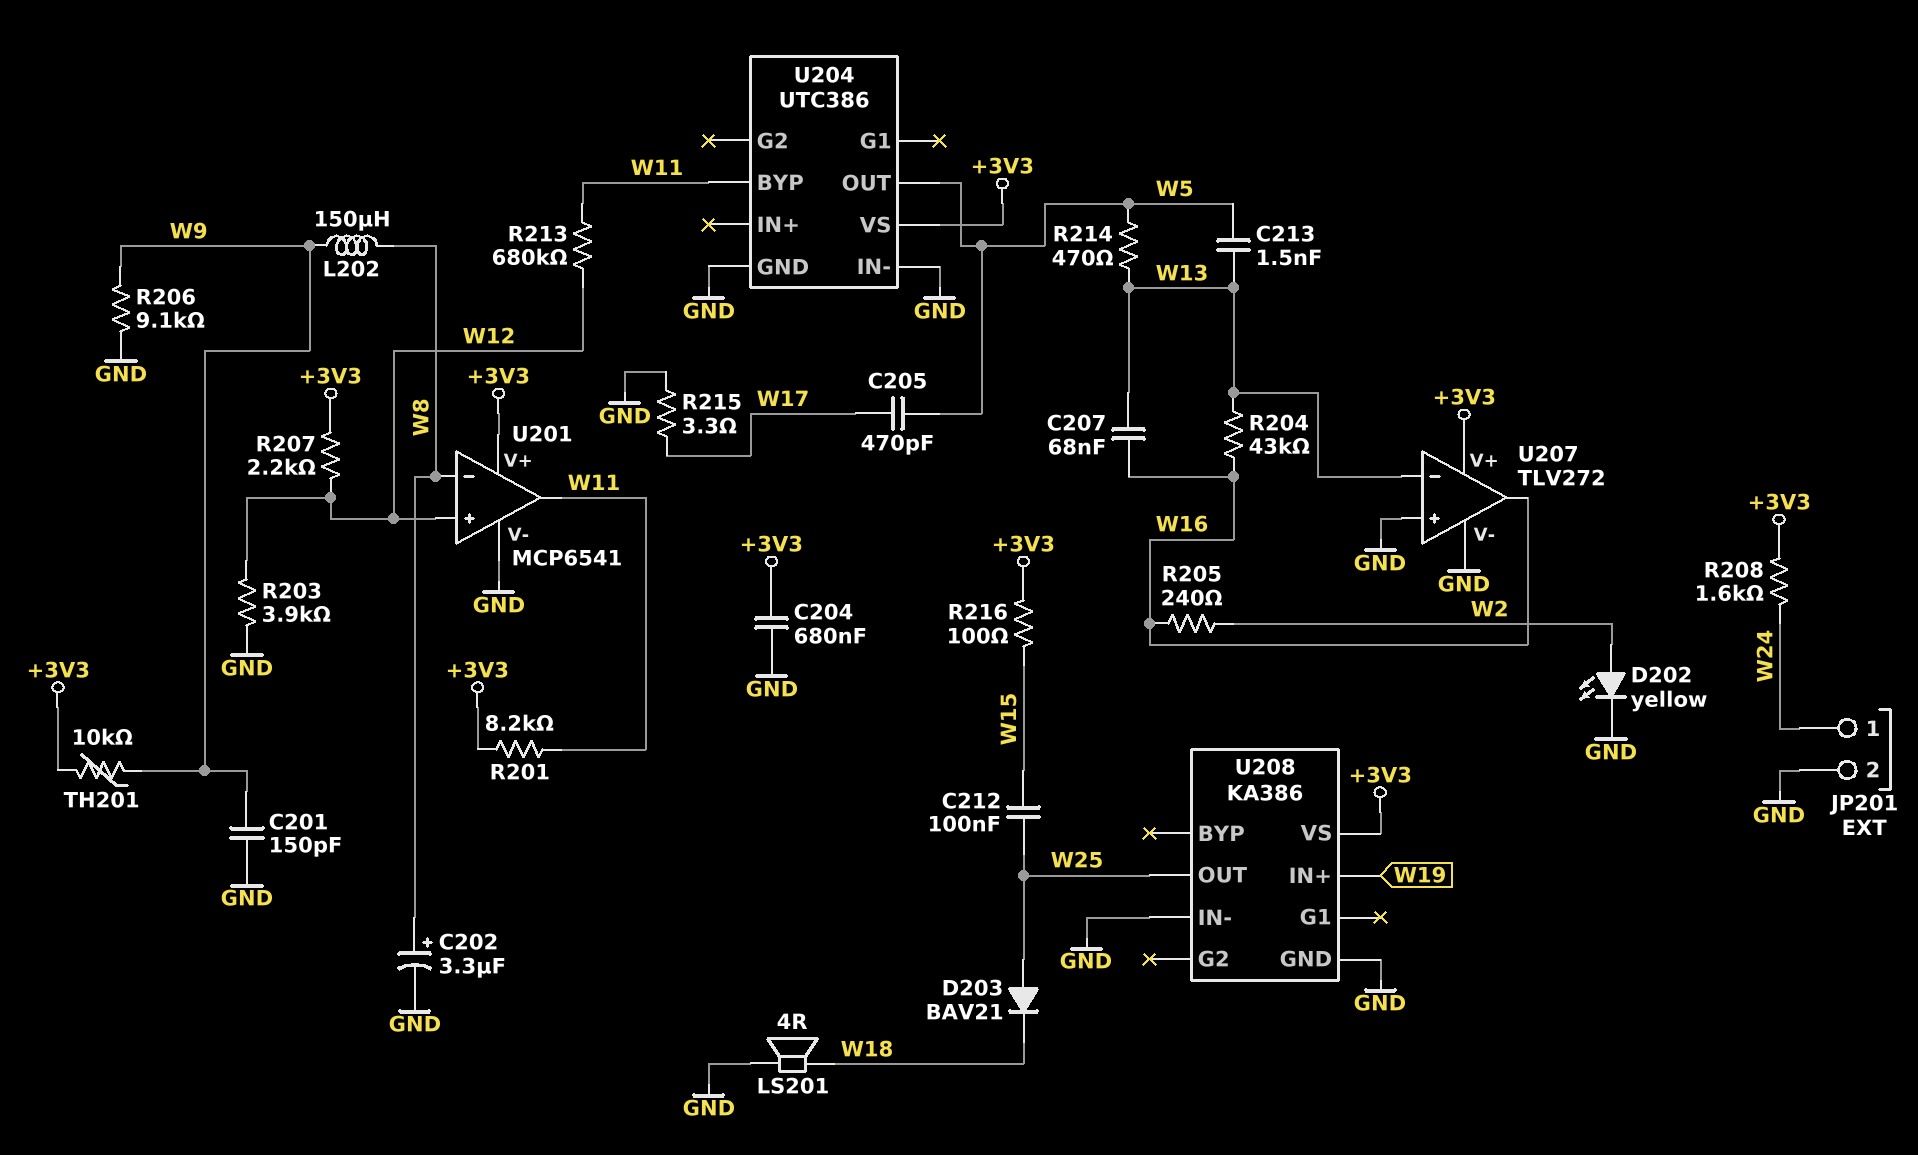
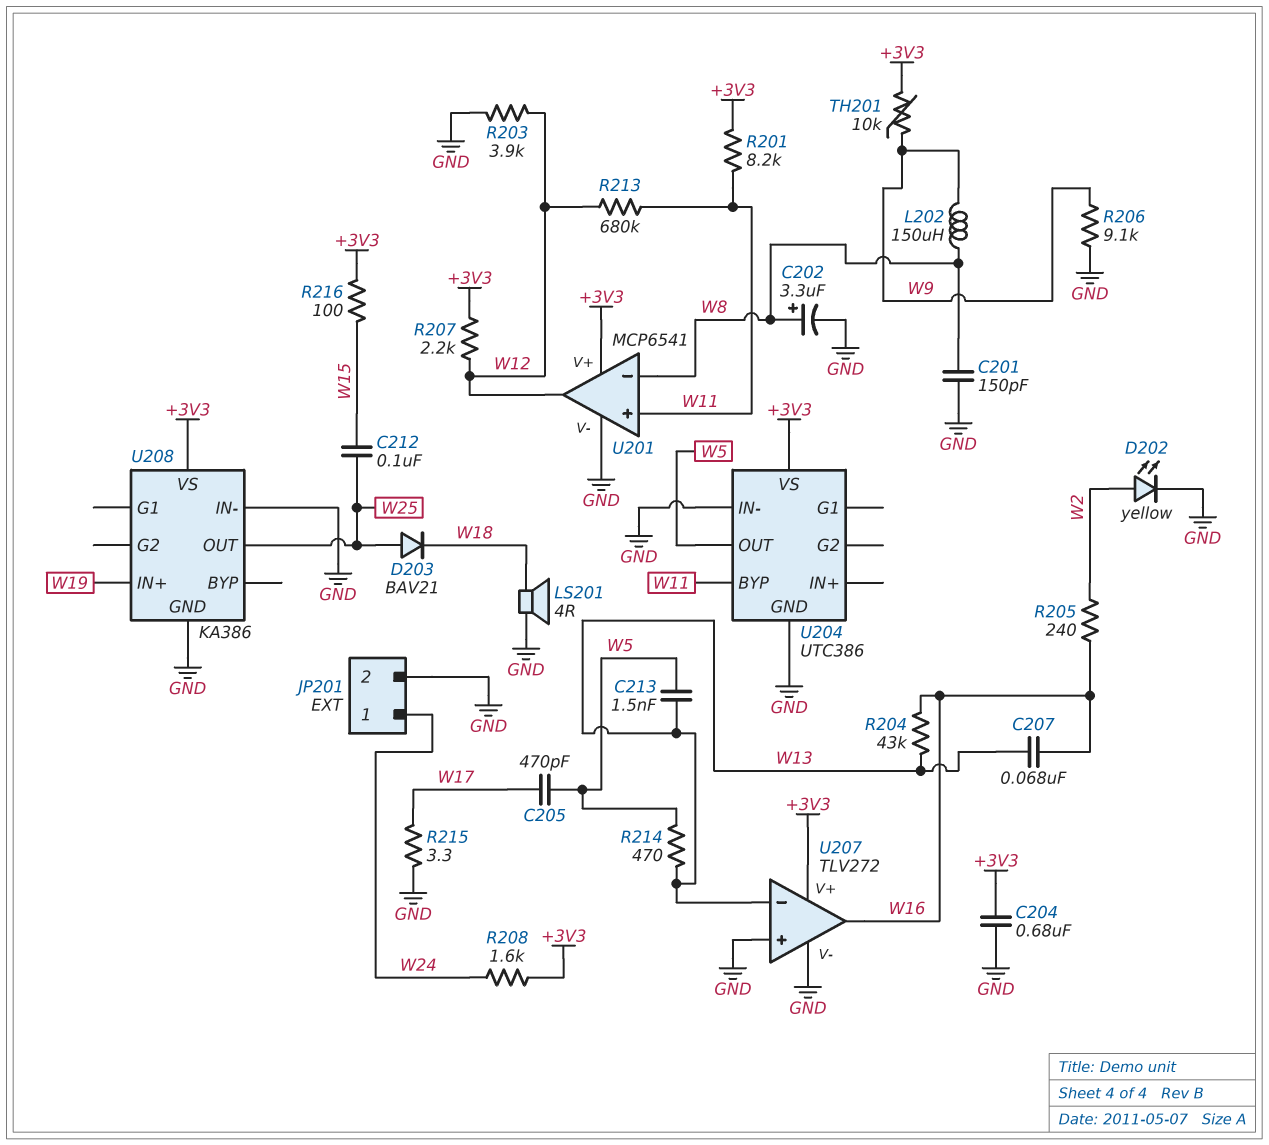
C201: 150pF (GND, W9) -> 150pF (GND, W8)
U201 pin in+: W12 -> W11
U201 pin out: W11 -> W12

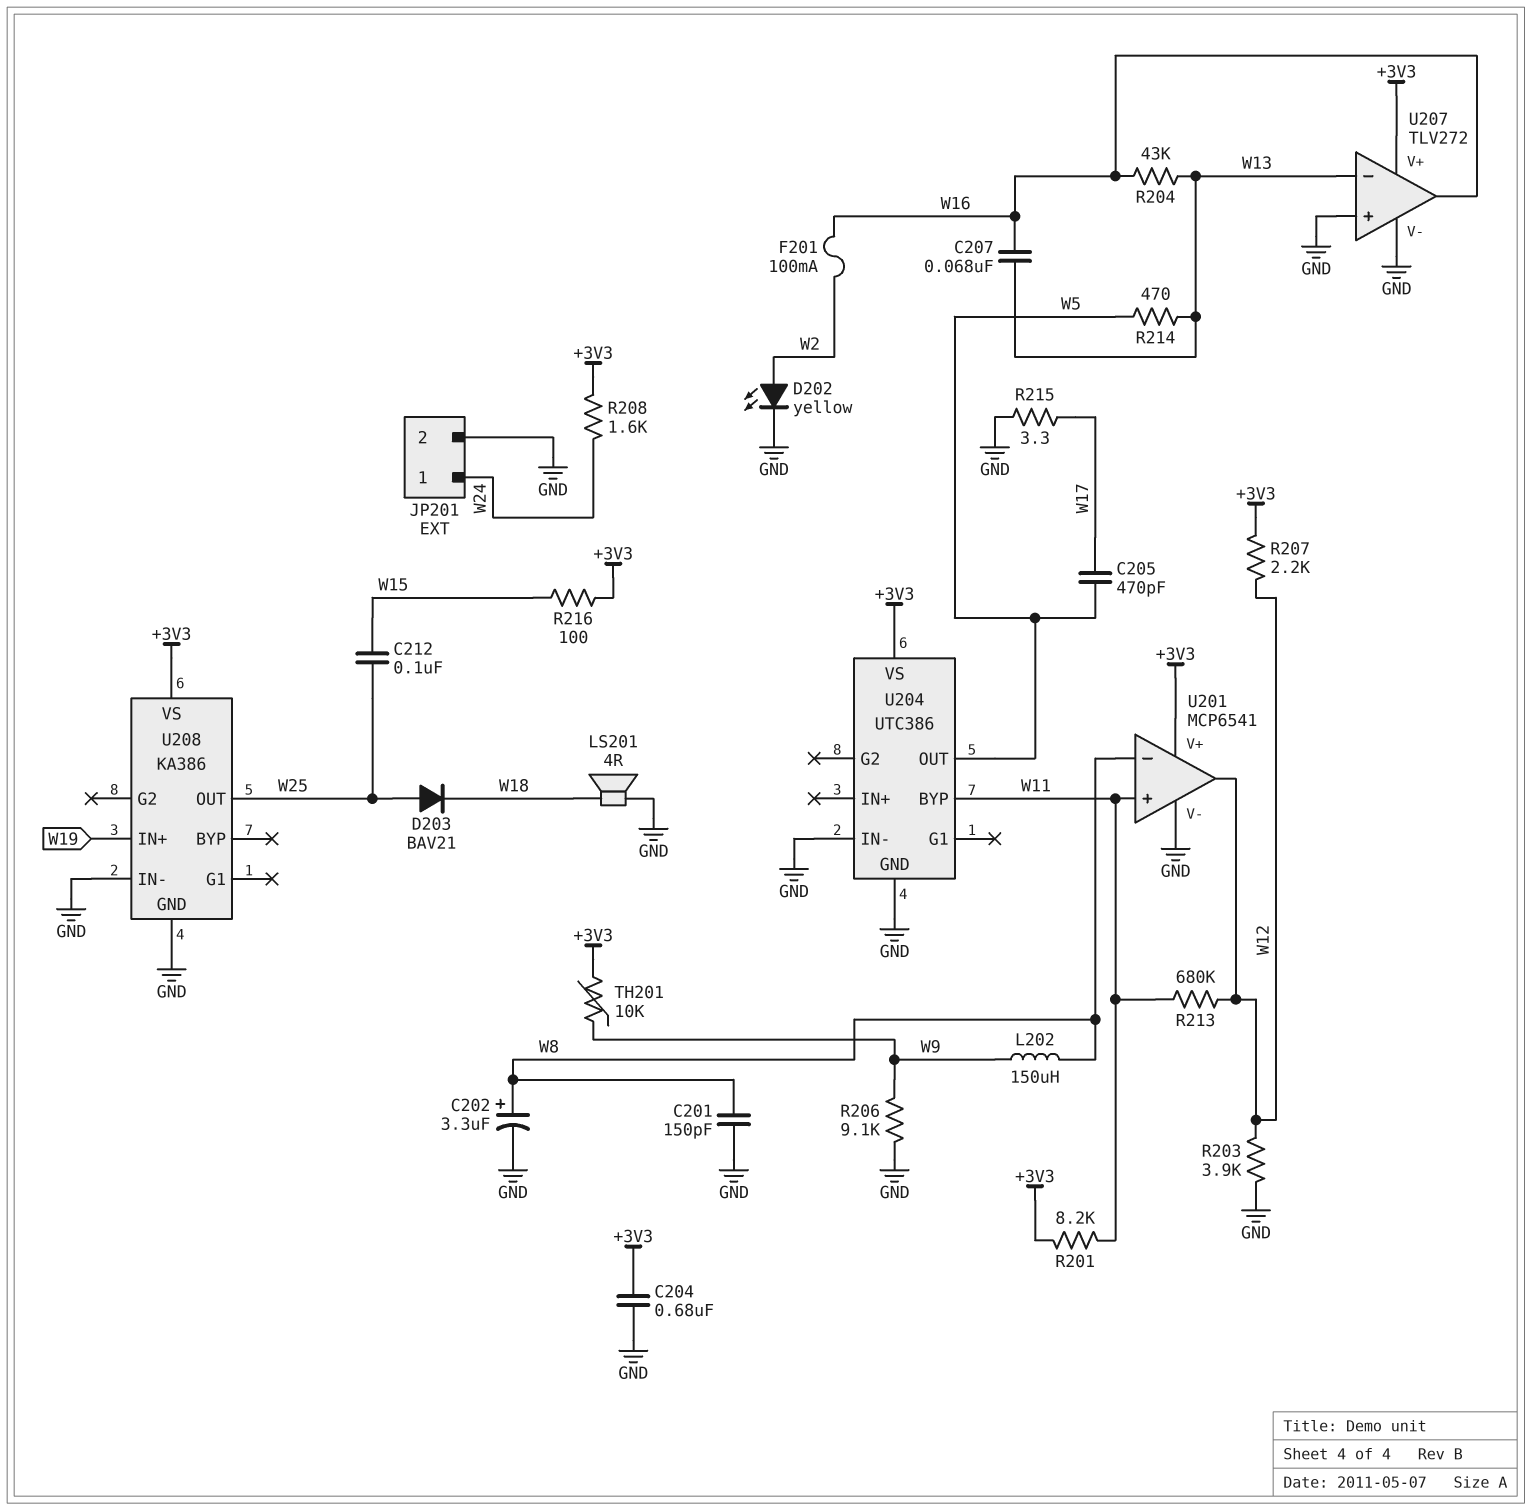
C213: 1.5nF (W5, W13) -> none
F201: none -> 100mA (W2, W16)
R205: 240 (W2, W16) -> none

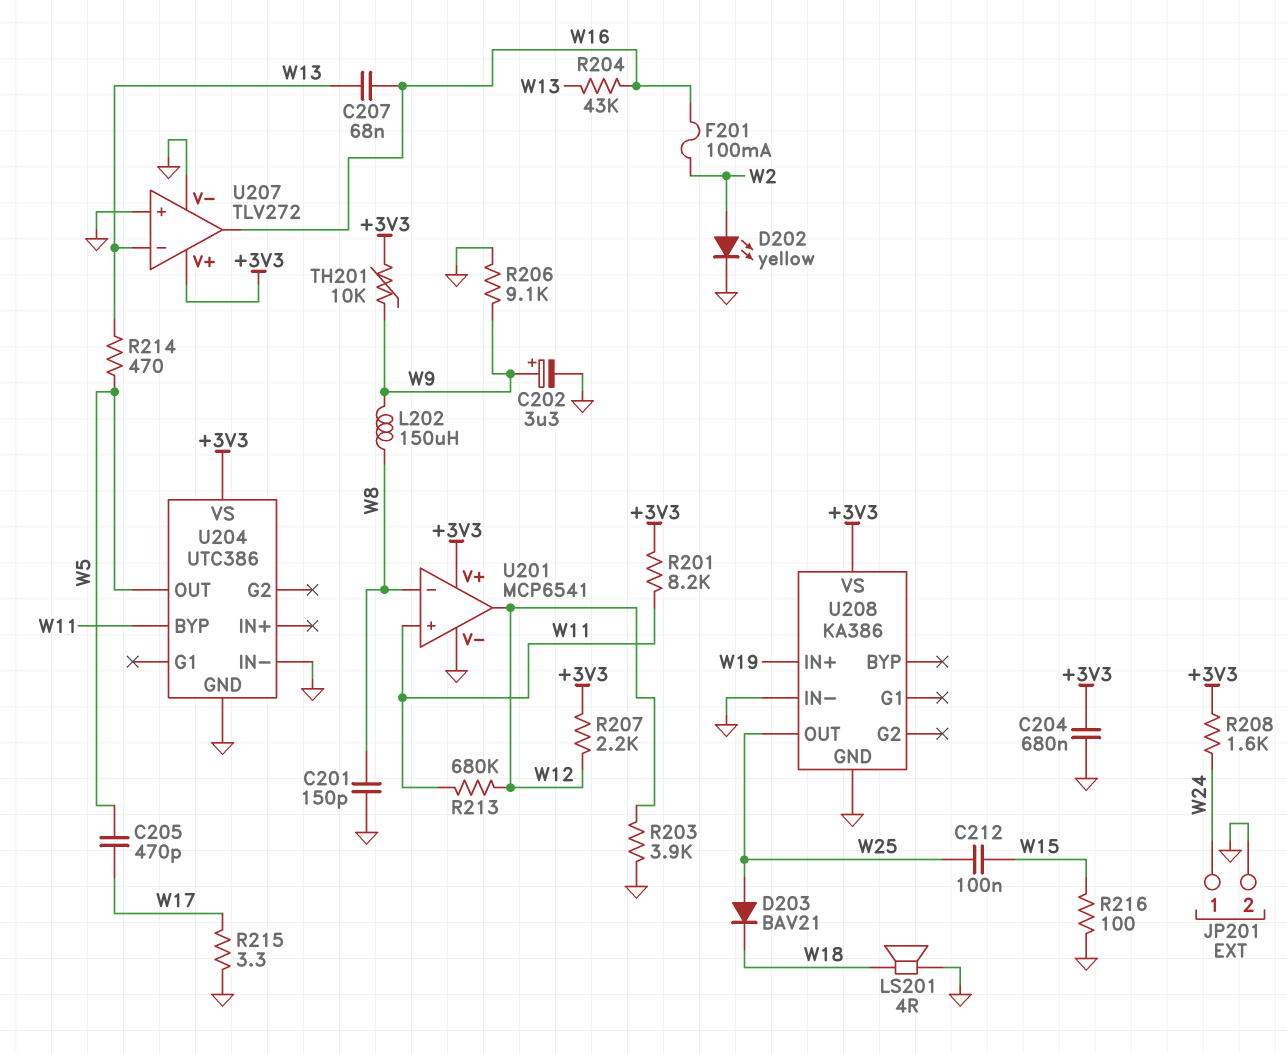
C202: 3.3uF (plus W8, minus GND) -> 3.3uF (plus W9, minus GND)
R216: 100 (+3V3, W15) -> 100 (GND, W15)

